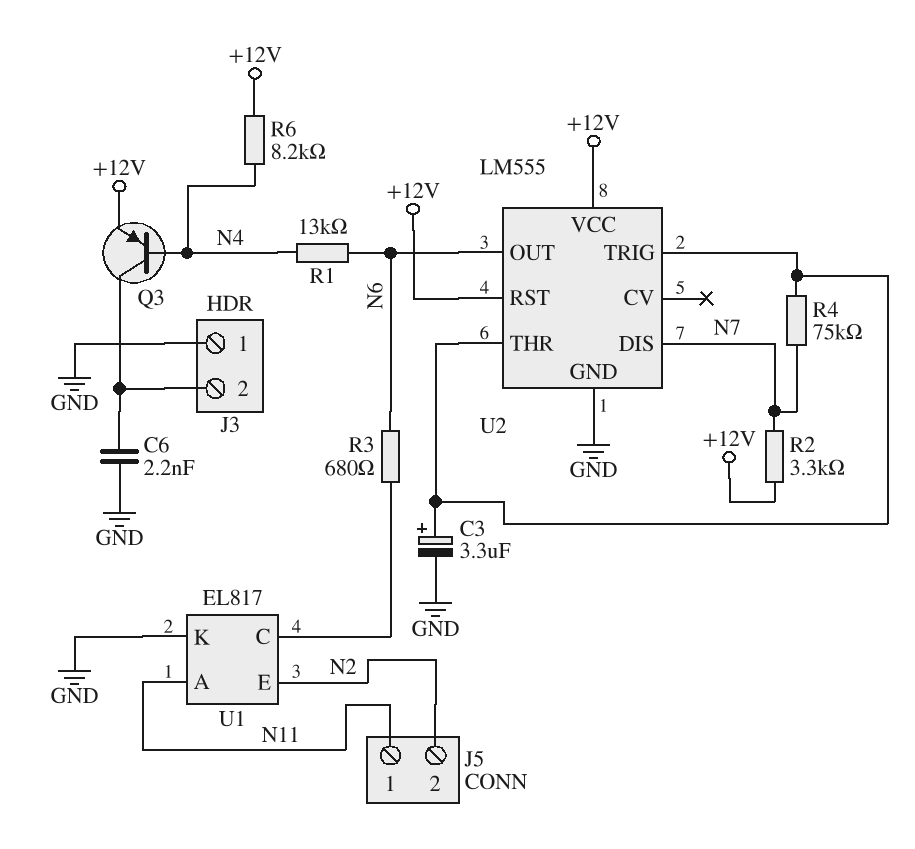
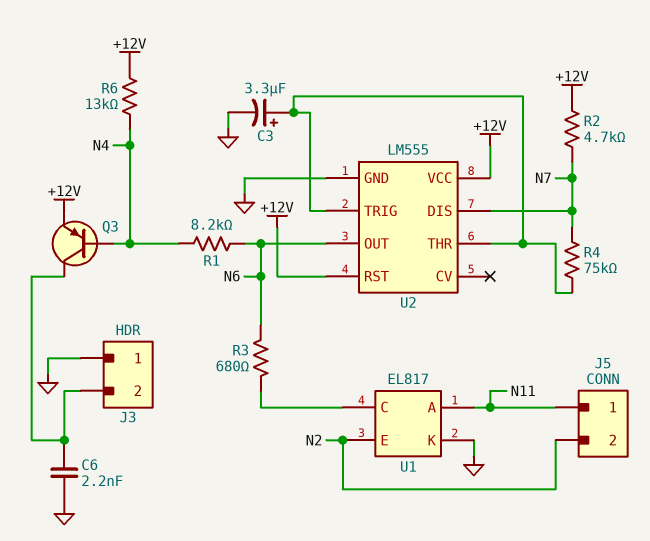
R1: 13k (N4, N6) -> 8.2k (N4, N6)
R2: 3.3k (+12V, N7) -> 4.7k (+12V, N7)
R6: 8.2k (+12V, N4) -> 13k (+12V, N4)

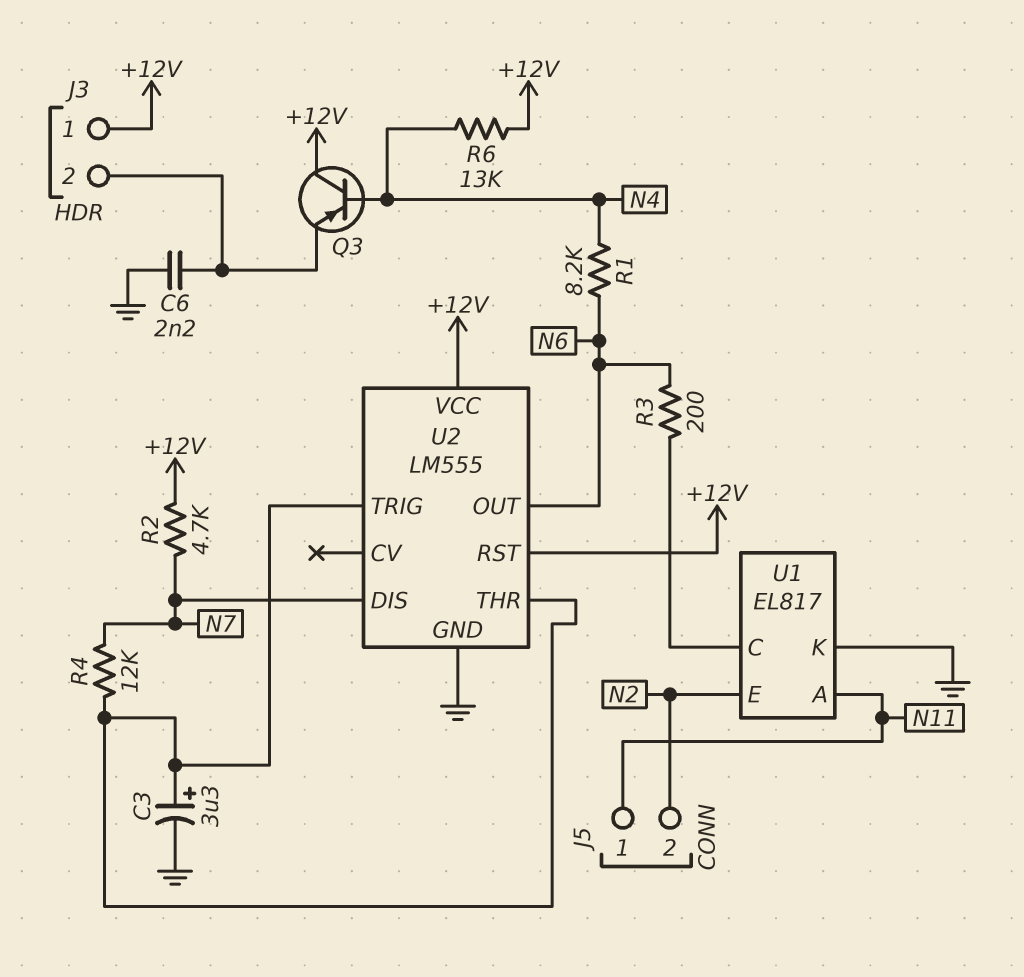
J3 pin 1: GND -> +12V
Q3: PNP (B N4, C J3/2, E +12V) -> PNP (B N4, C +12V, E J3/2)
R3: 680 (N6, U1/C) -> 200 (N6, U1/C)
R4: 75k (N7, U2/THR) -> 12k (N7, U2/THR)

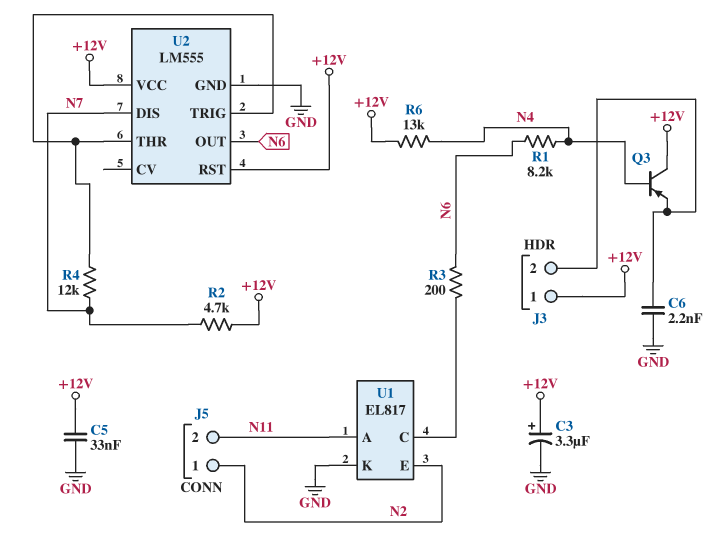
C3: 3.3uF (plus U2/THR, minus GND) -> 3.3uF (plus +12V, minus GND)
C5: none -> 33nF (+12V, GND)
J5 pin 1: N11 -> N2
J5 pin 2: N2 -> N11

